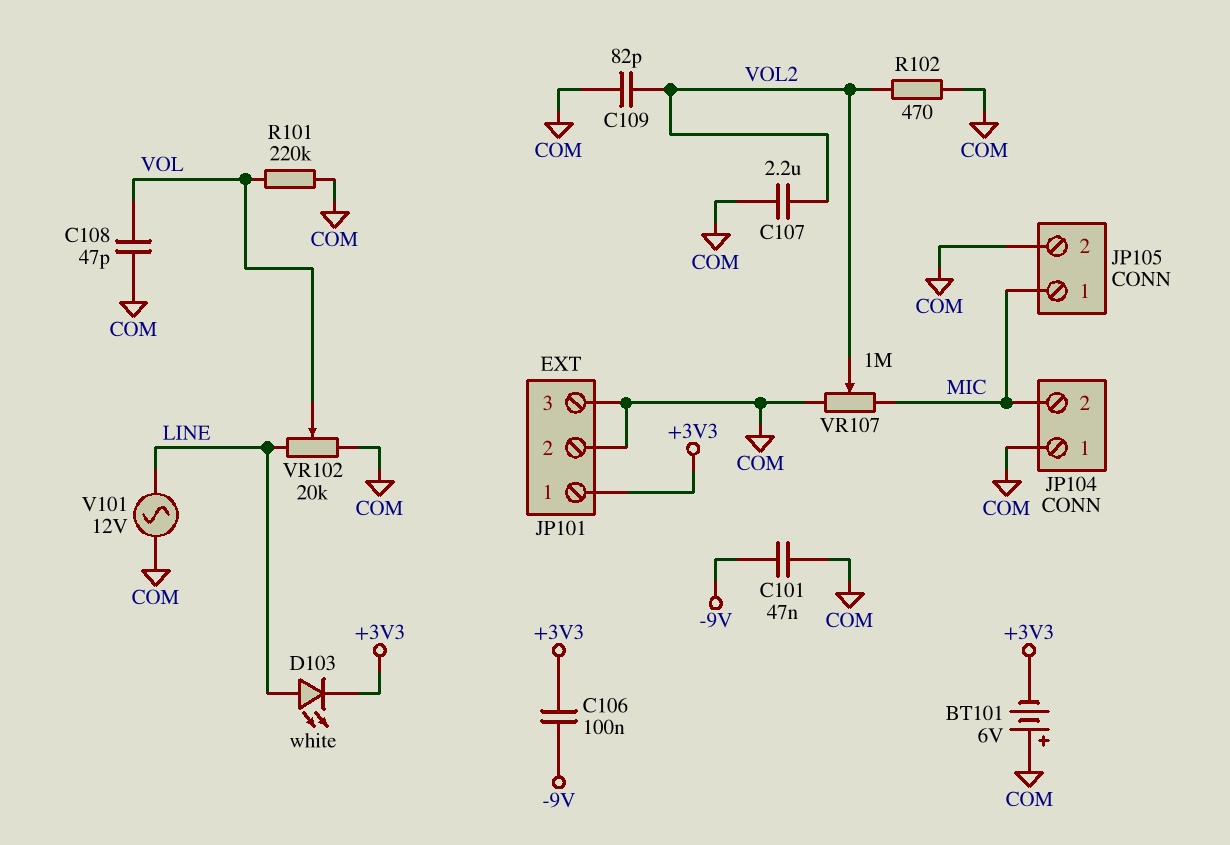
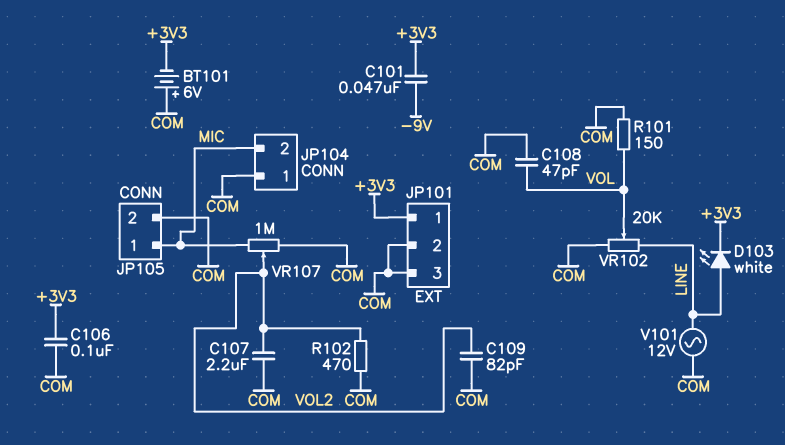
C101: 47nF (-9V, COM) -> 47nF (+3V3, -9V)
C106: 100nF (+3V3, -9V) -> 100nF (+3V3, COM)
R101: 220k (COM, VOL) -> 150 (COM, VOL)

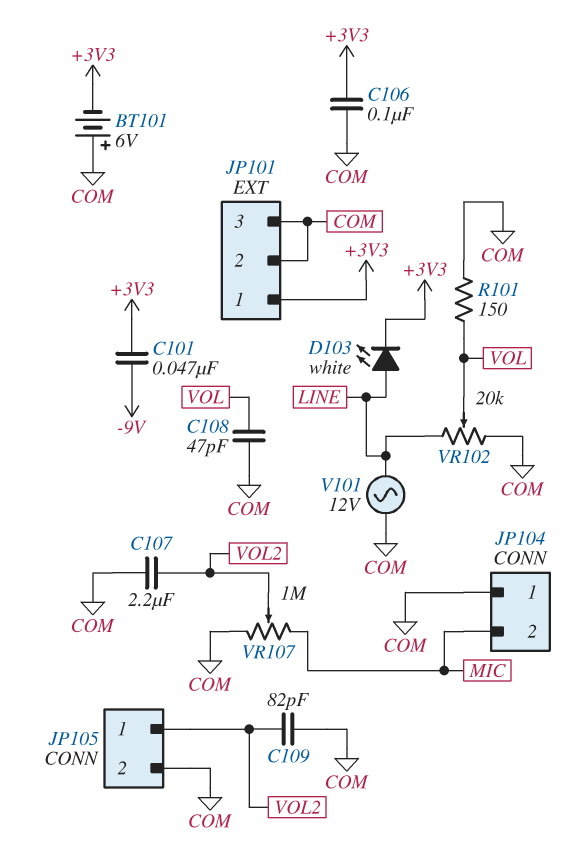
JP105 pin 1: MIC -> VOL2
R102: 470 (COM, VOL2) -> none

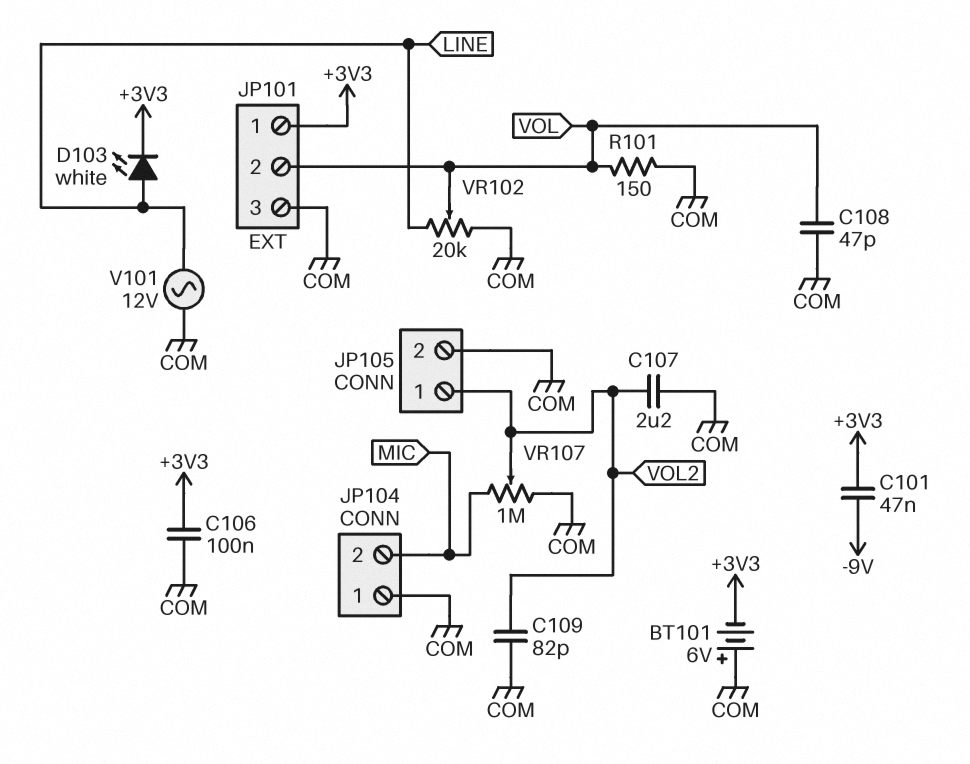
JP101 pin 2: COM -> VOL

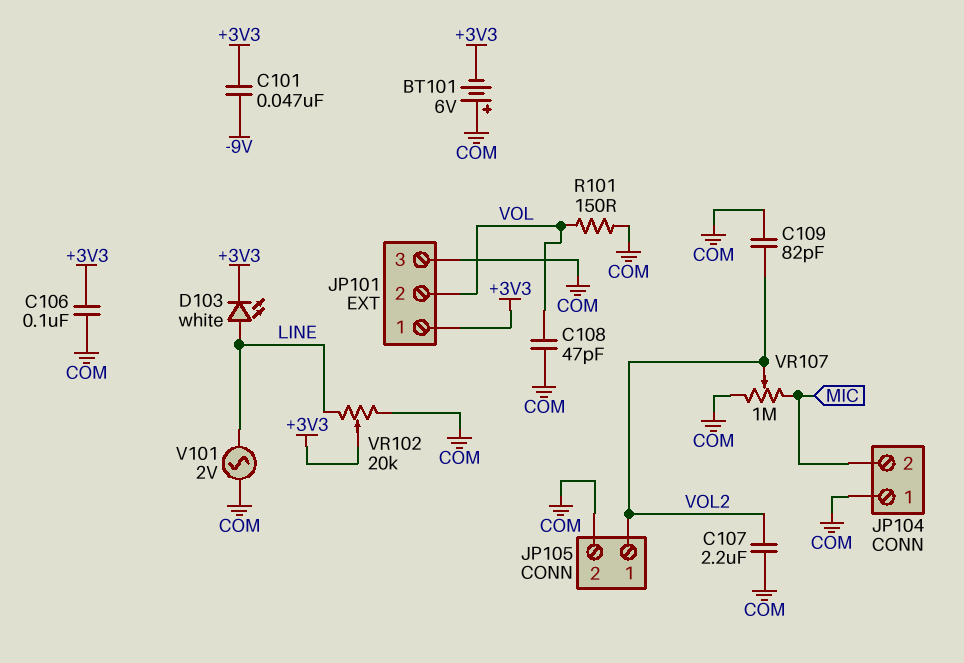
V101: AC 12V (COM, LINE) -> AC 2V (COM, LINE)
VR102: 20k (COM, LINE, wiper VOL) -> 20k (COM, LINE, wiper +3V3)

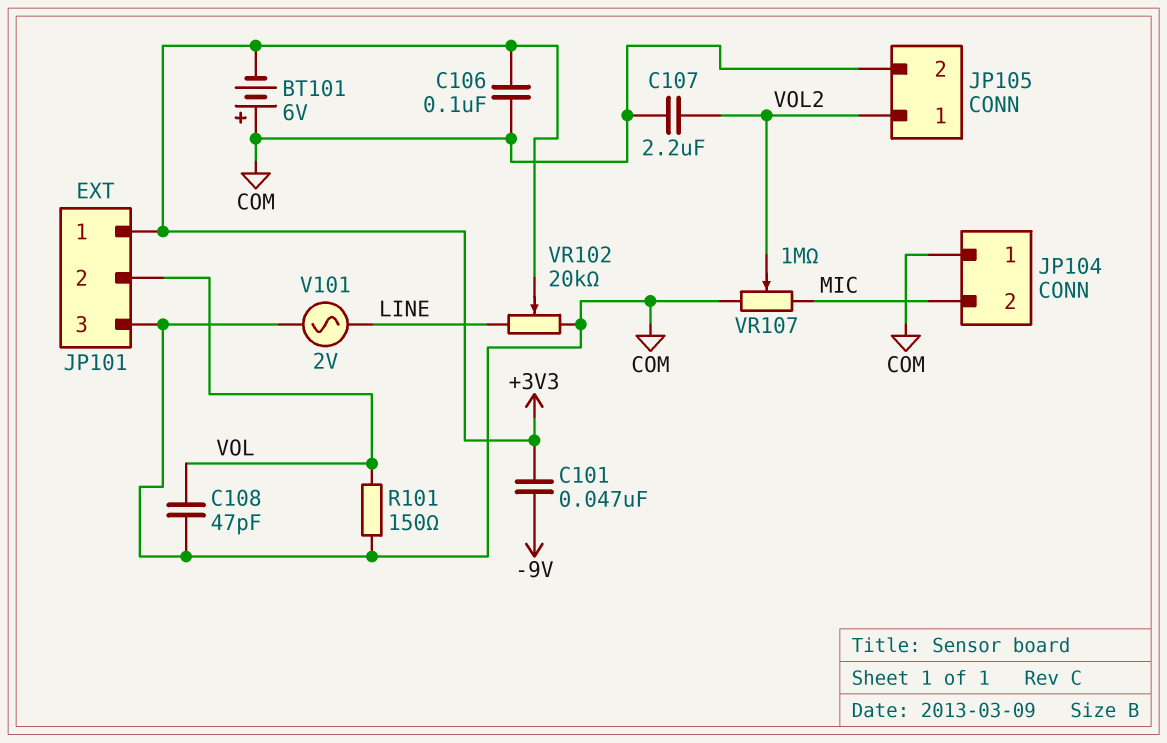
C109: 82pF (COM, VOL2) -> none
D103: LED white (A LINE, K +3V3) -> none

